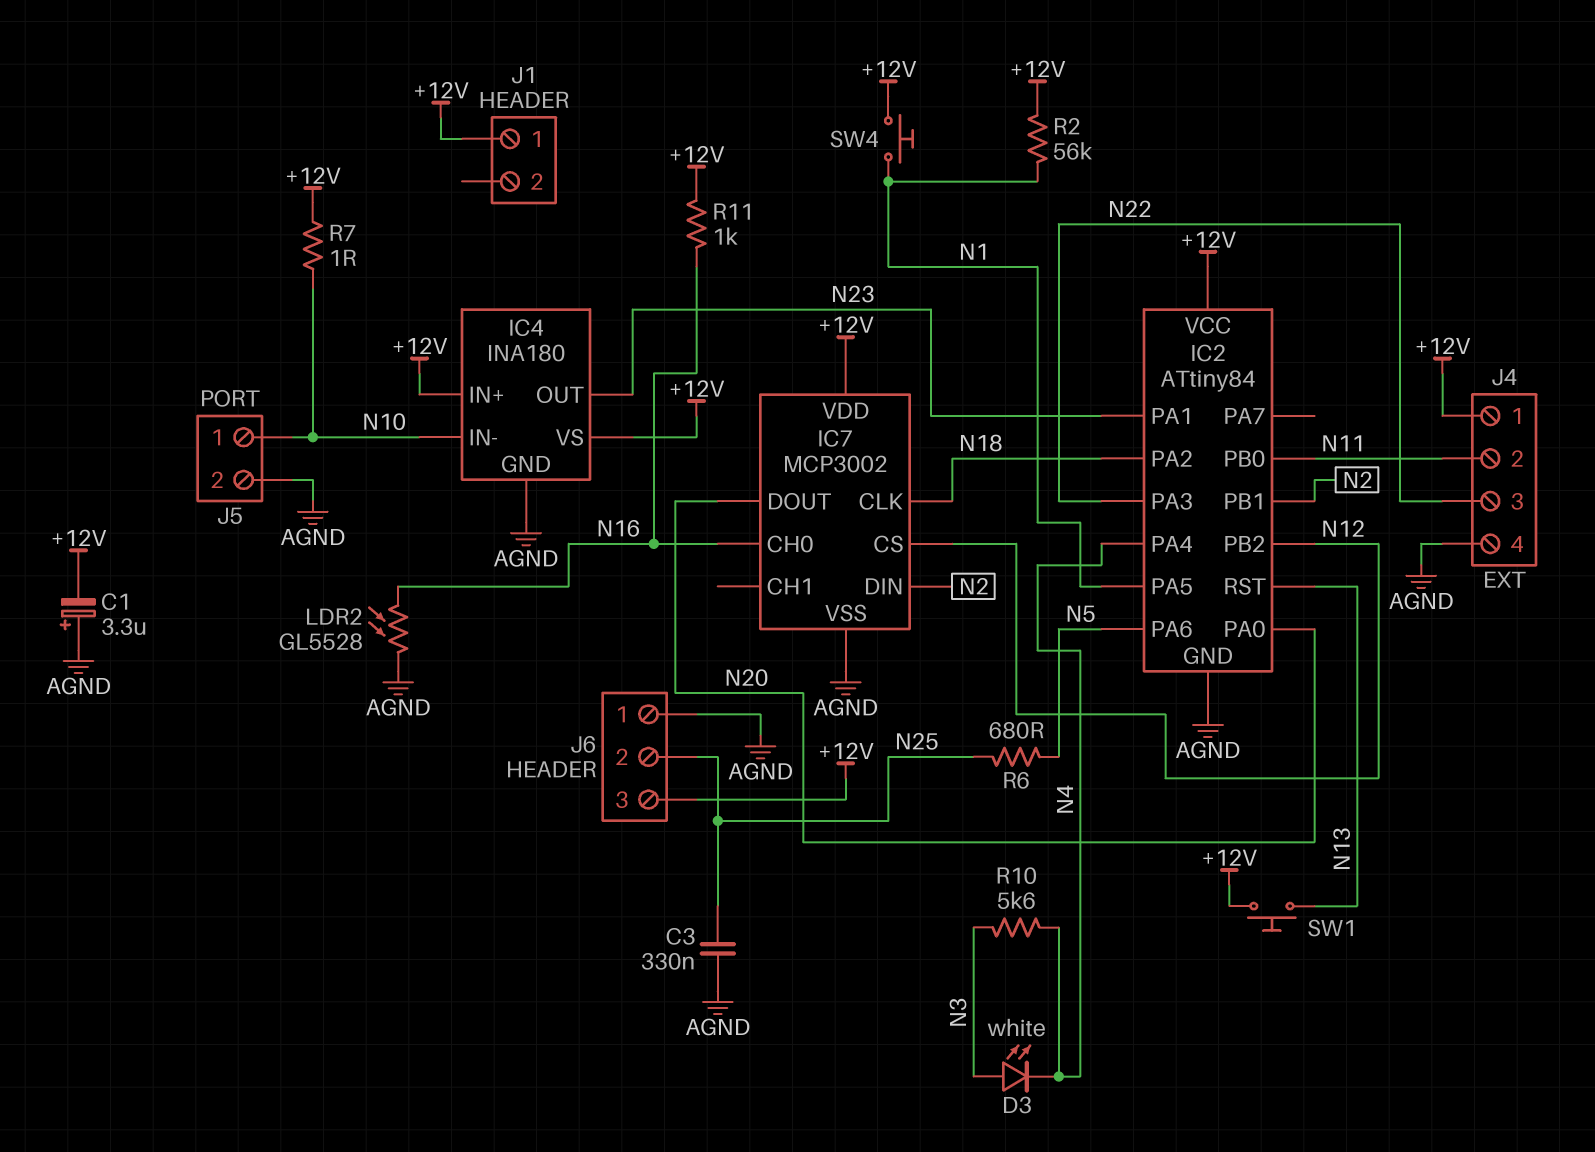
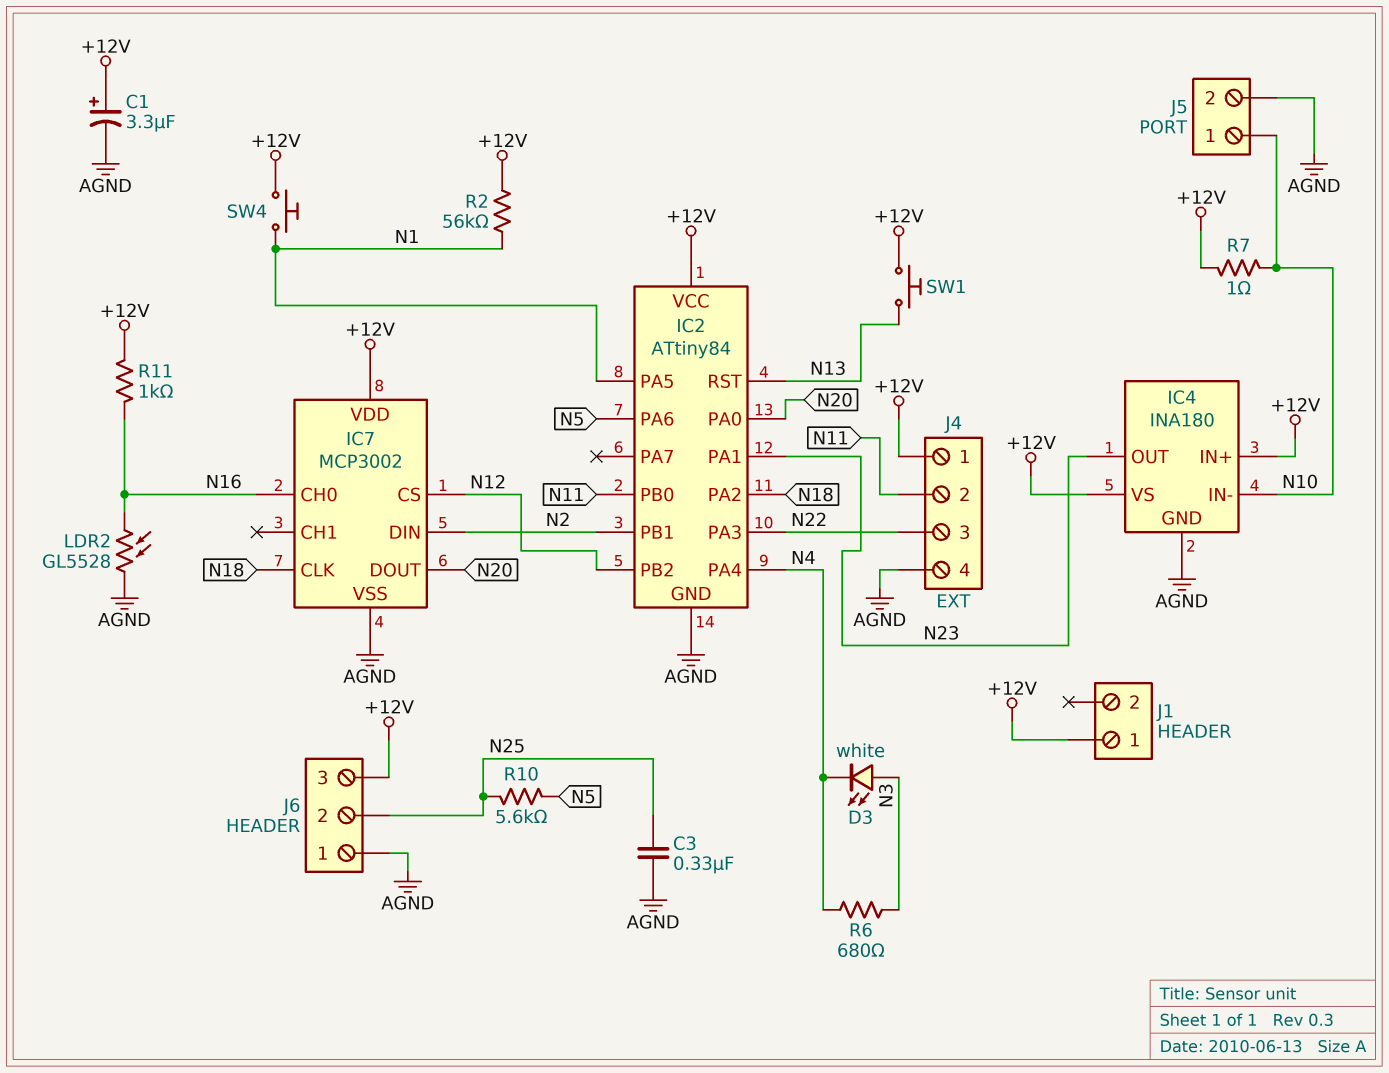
C1: 3.3uF (plus AGND, minus +12V) -> 3.3uF (plus +12V, minus AGND)
R6: 680 (N5, N25) -> 680 (N3, N4)
R10: 5.6k (N3, N4) -> 5.6k (N5, N25)

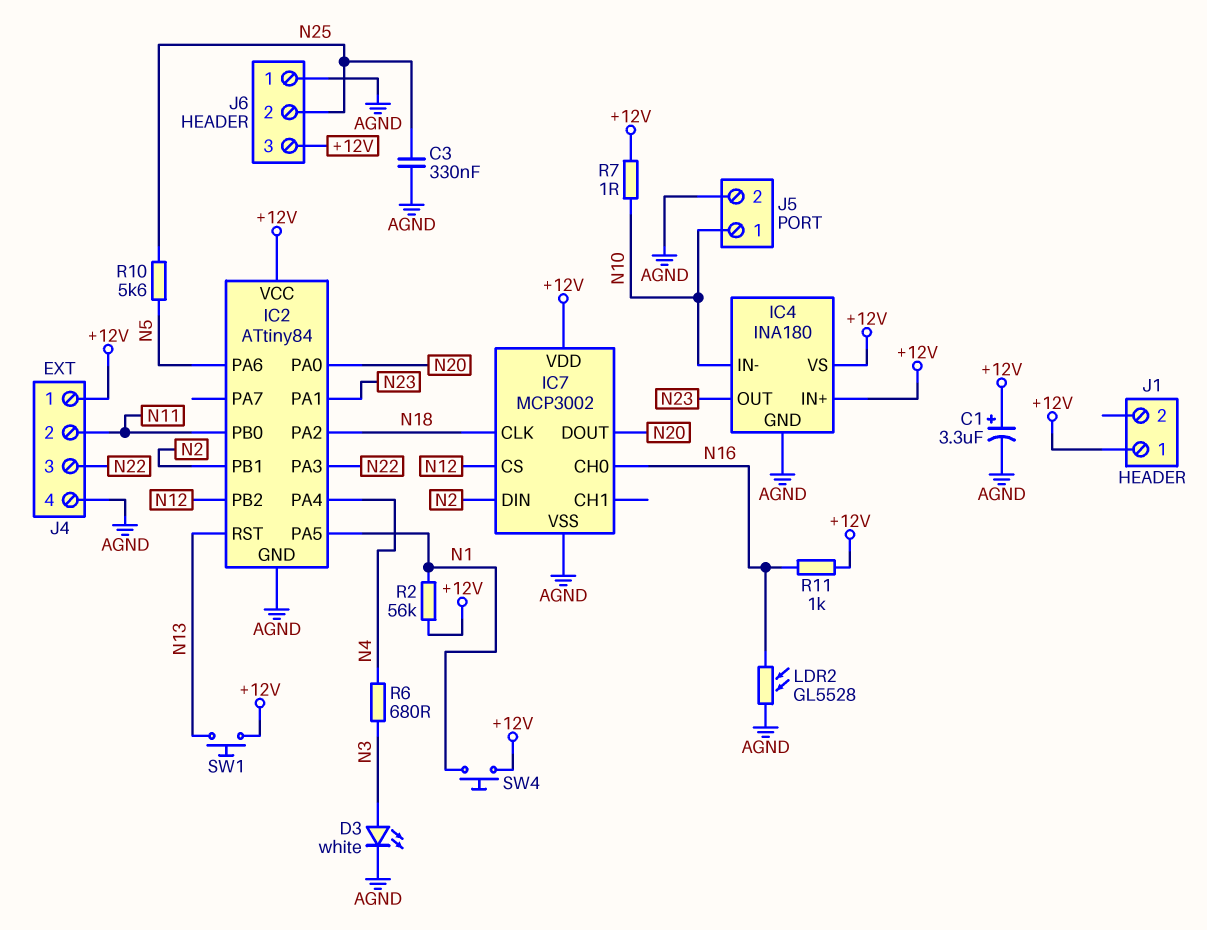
D3: LED white (A N3, K N4) -> LED white (A N3, K AGND)

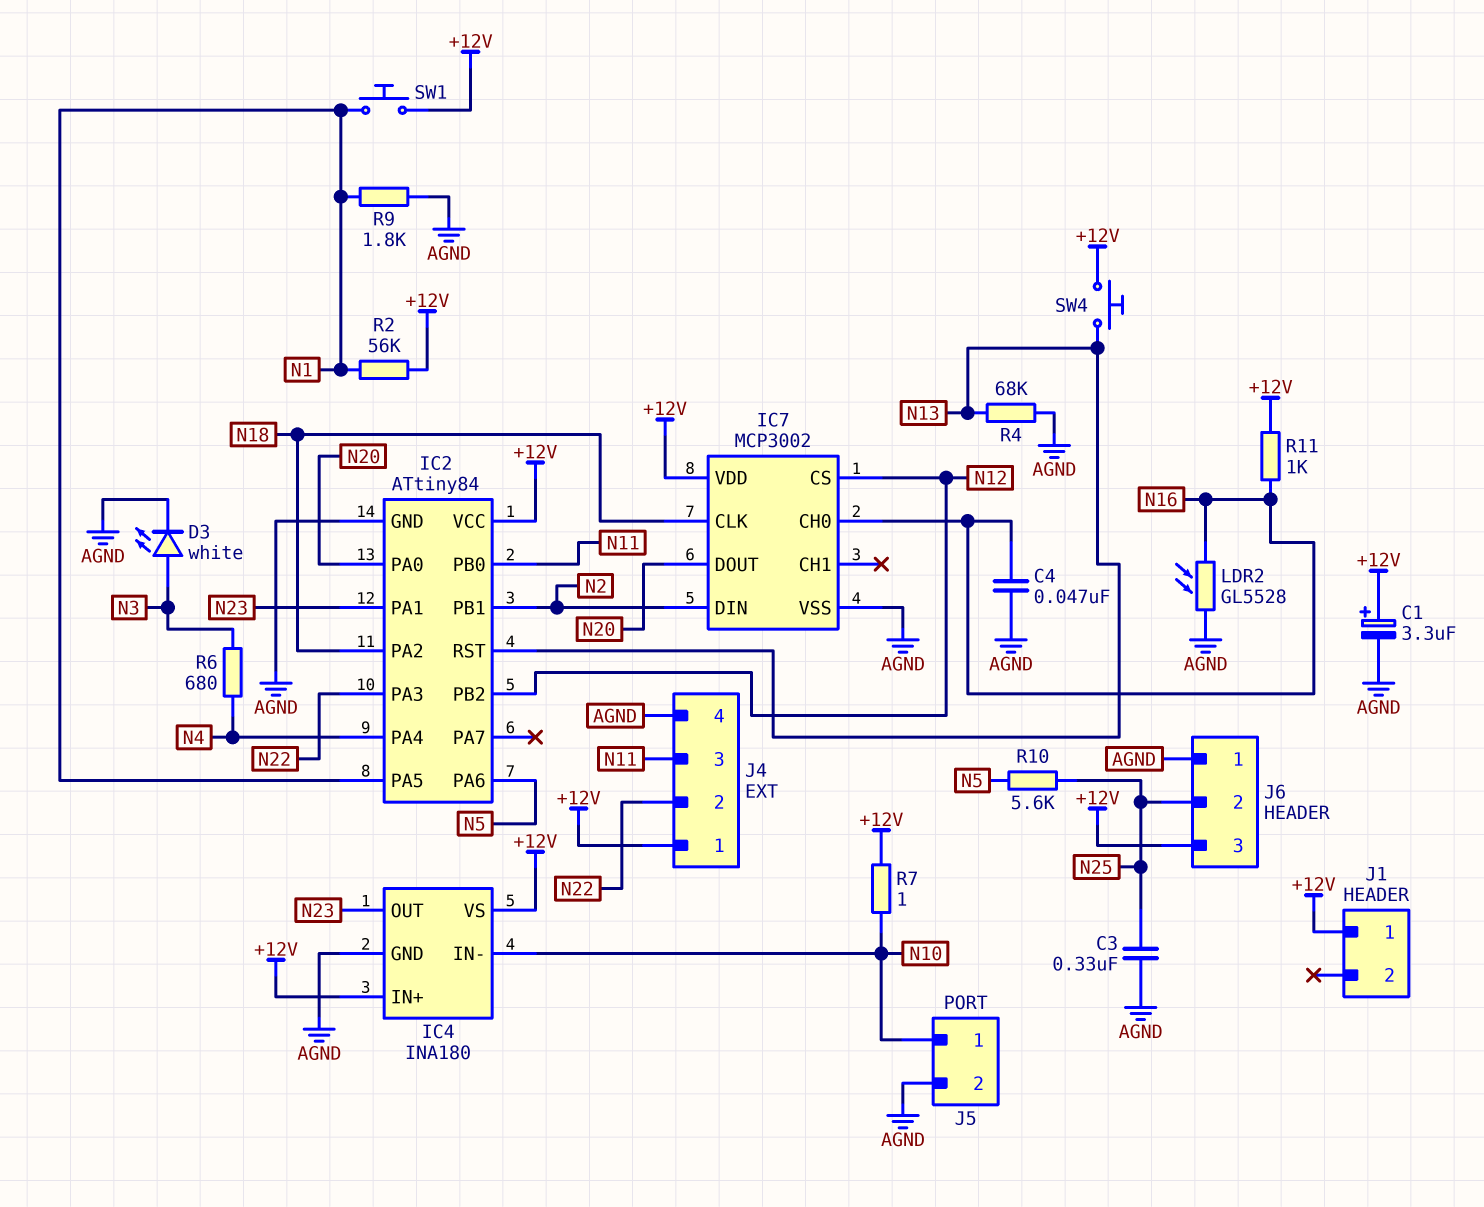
C4: none -> 47nF (AGND, N16)
J4 pin 2: N11 -> N22
J4 pin 3: N22 -> N11
R4: none -> 68k (AGND, N13)
R9: none -> 1.8k (AGND, N1)
SW1: button (+12V, N13) -> button (+12V, N1)
SW4: button (+12V, N1) -> button (+12V, N13)

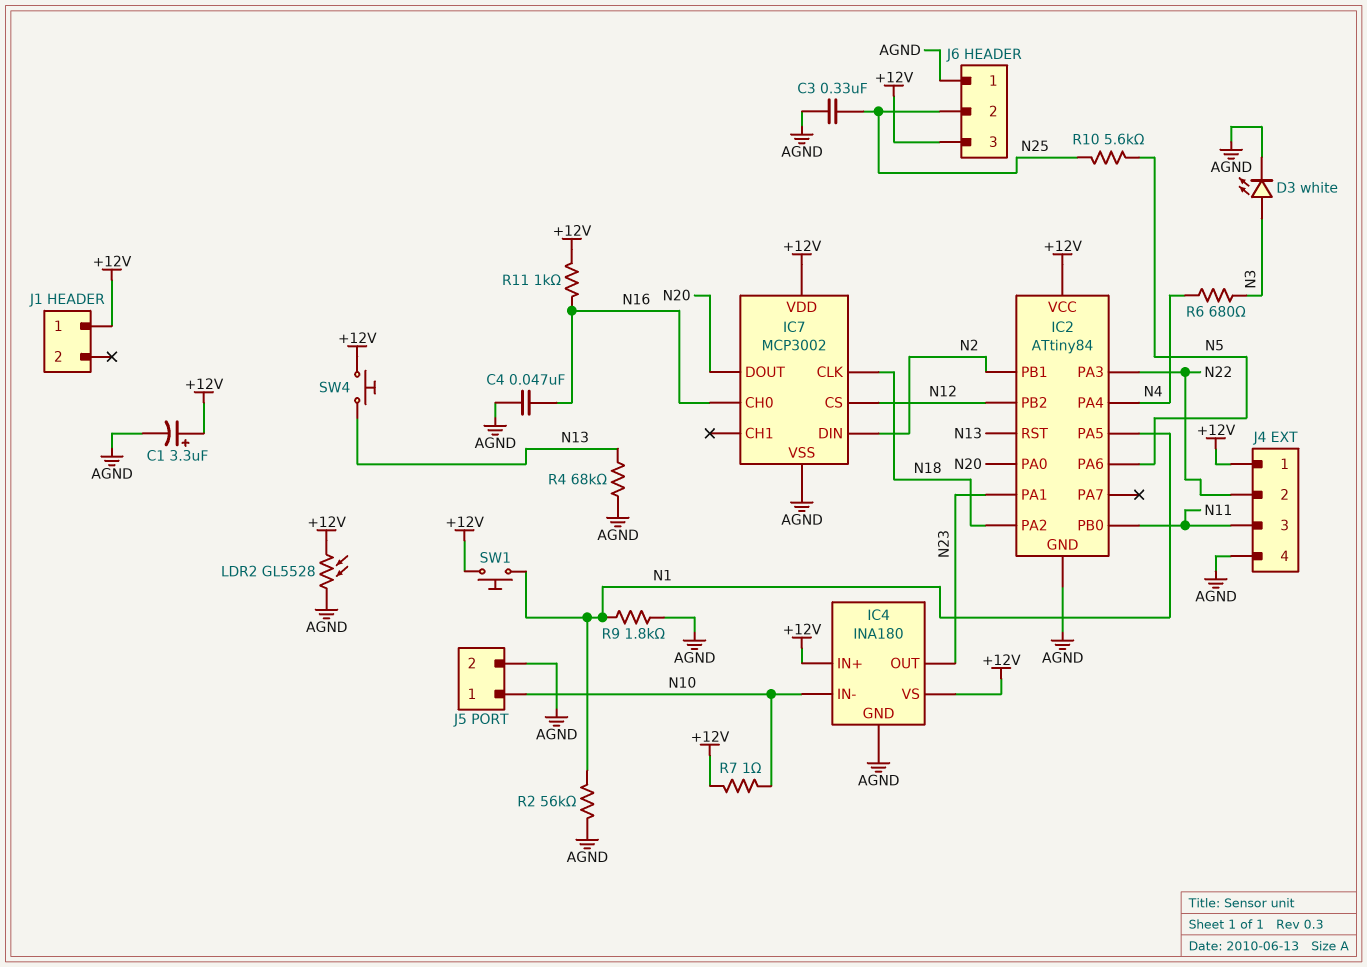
LDR2: GL5528 (AGND, N16) -> GL5528 (+12V, AGND)
R2: 56k (+12V, N1) -> 56k (AGND, N1)

